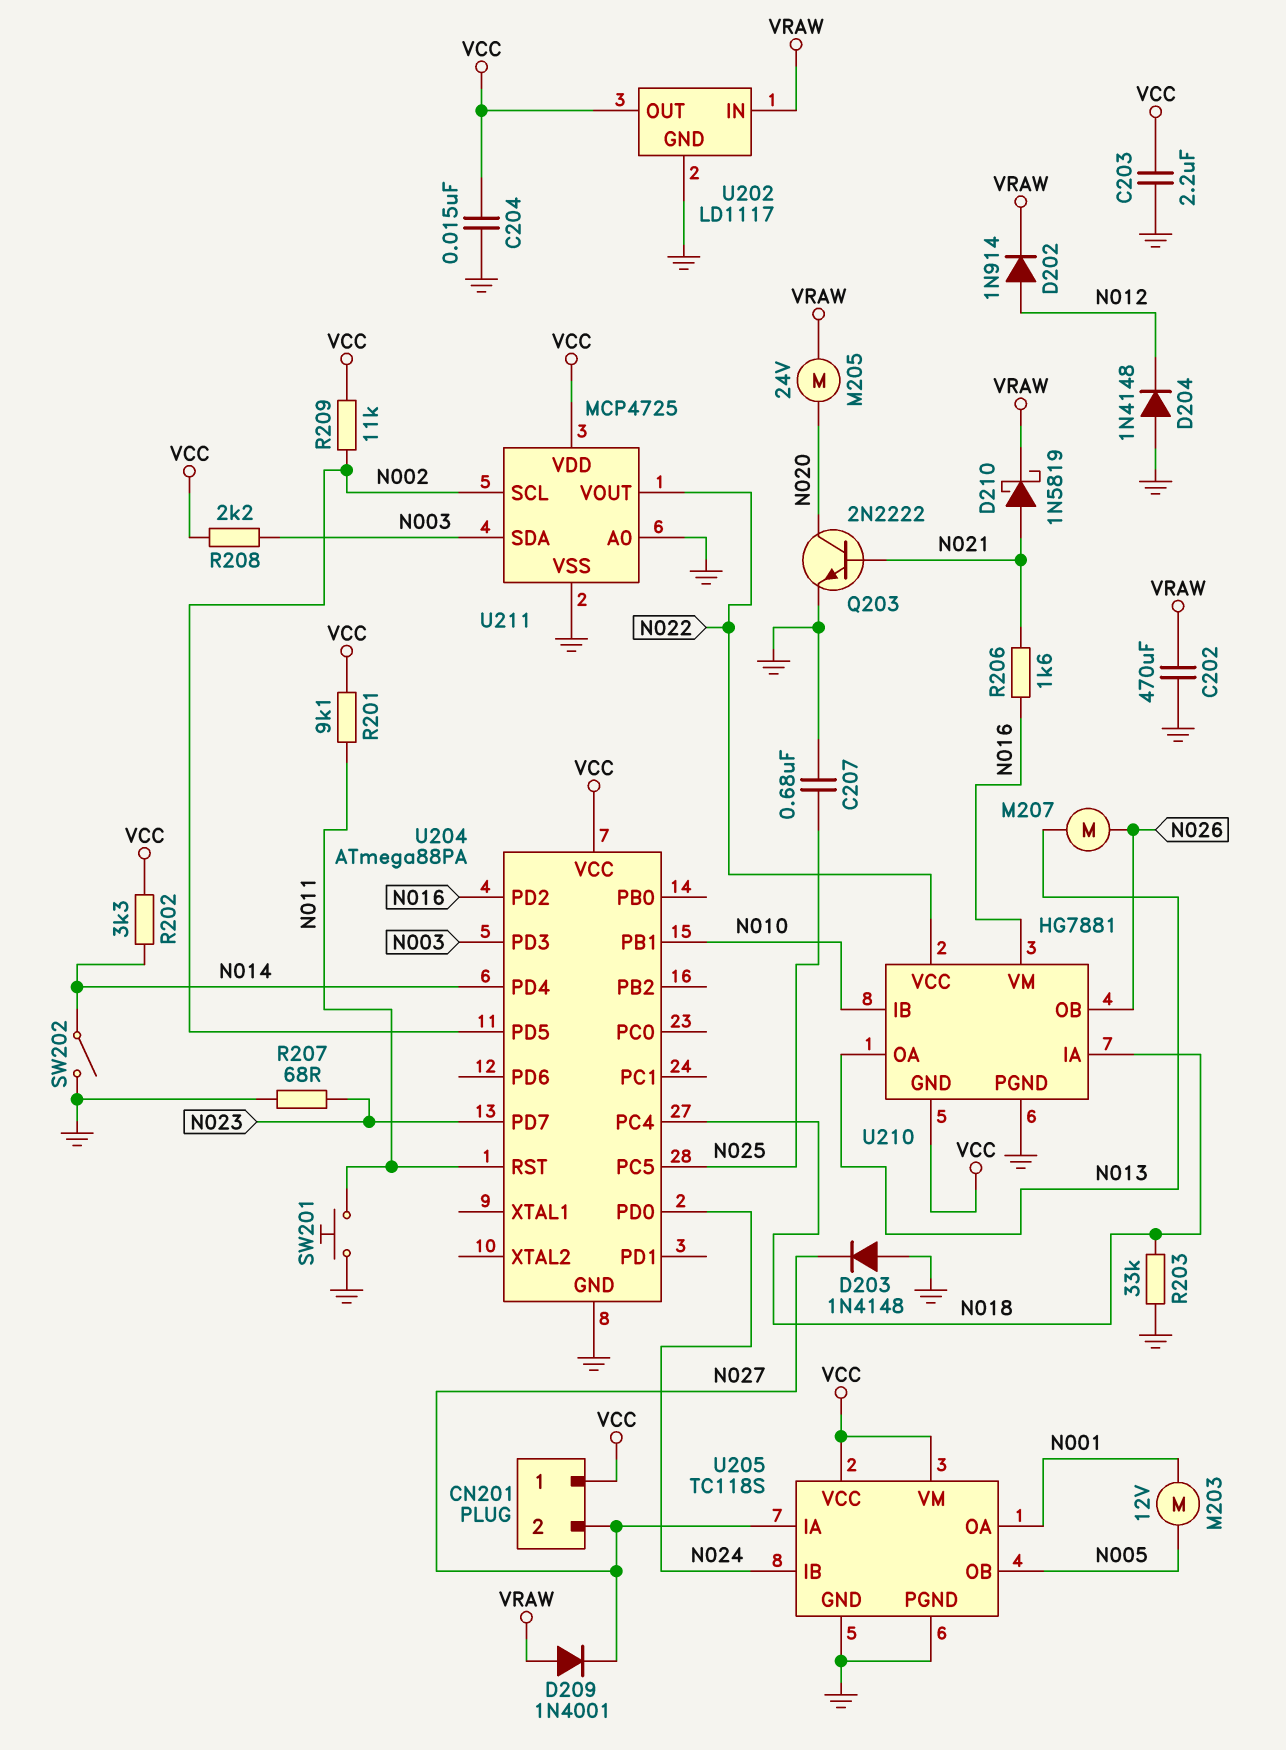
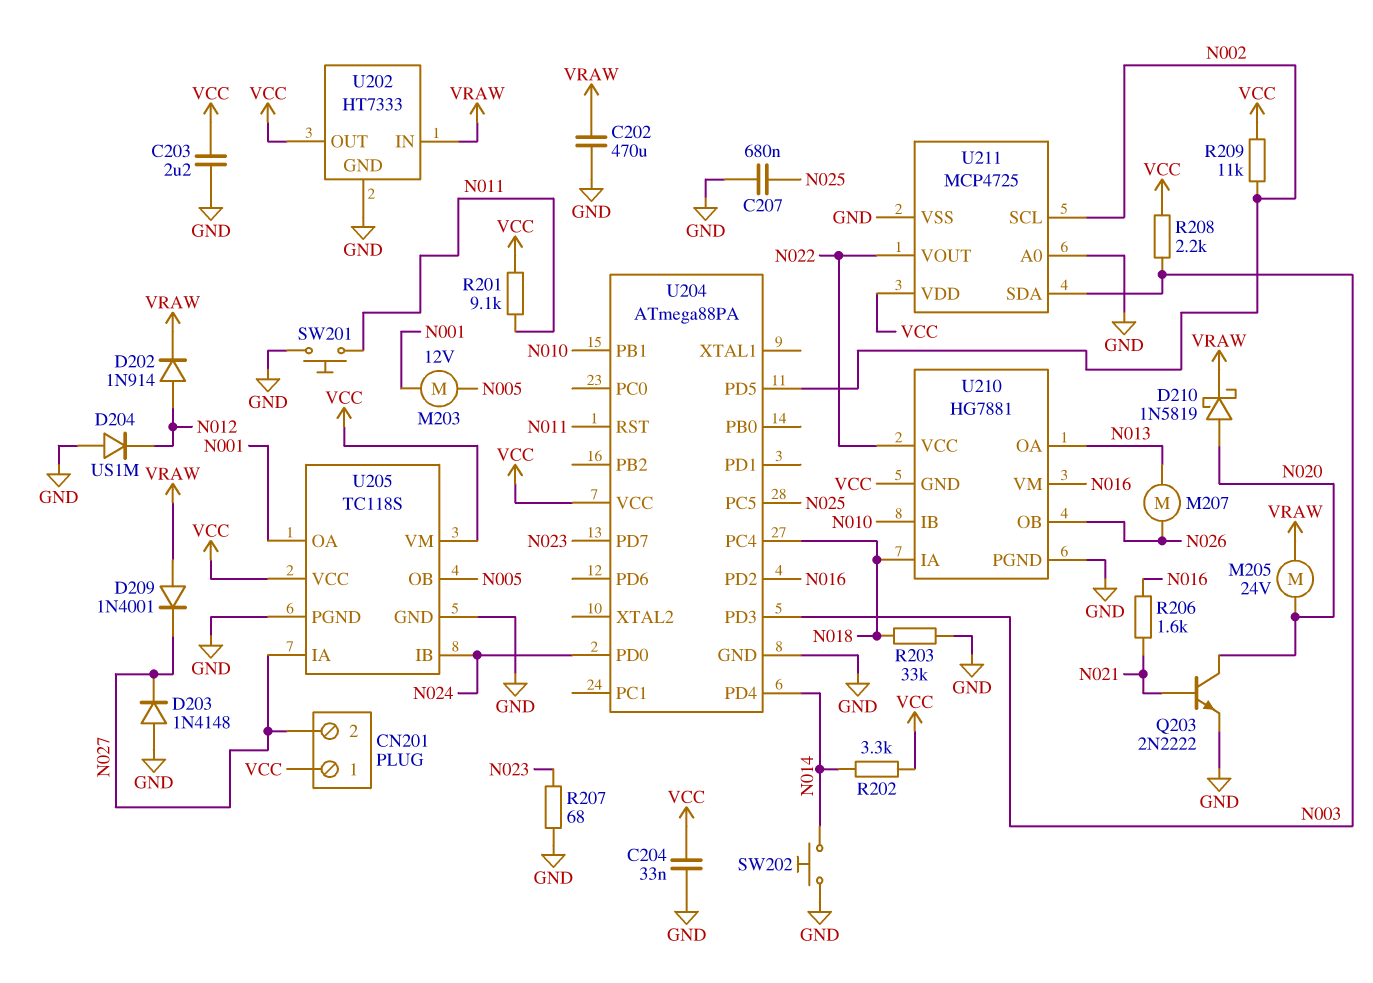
C204: 15nF (GND, VCC) -> 33nF (GND, VCC)
D204: diode 1N4148 (A GND, K N012) -> diode US1M (A GND, K N012)
D210: schottky 1N5819 (A N021, K VRAW) -> schottky 1N5819 (A N020, K VRAW)
SW202: switch (GND, N014) -> button (GND, N014)
U202: LD1117 -> HT7333

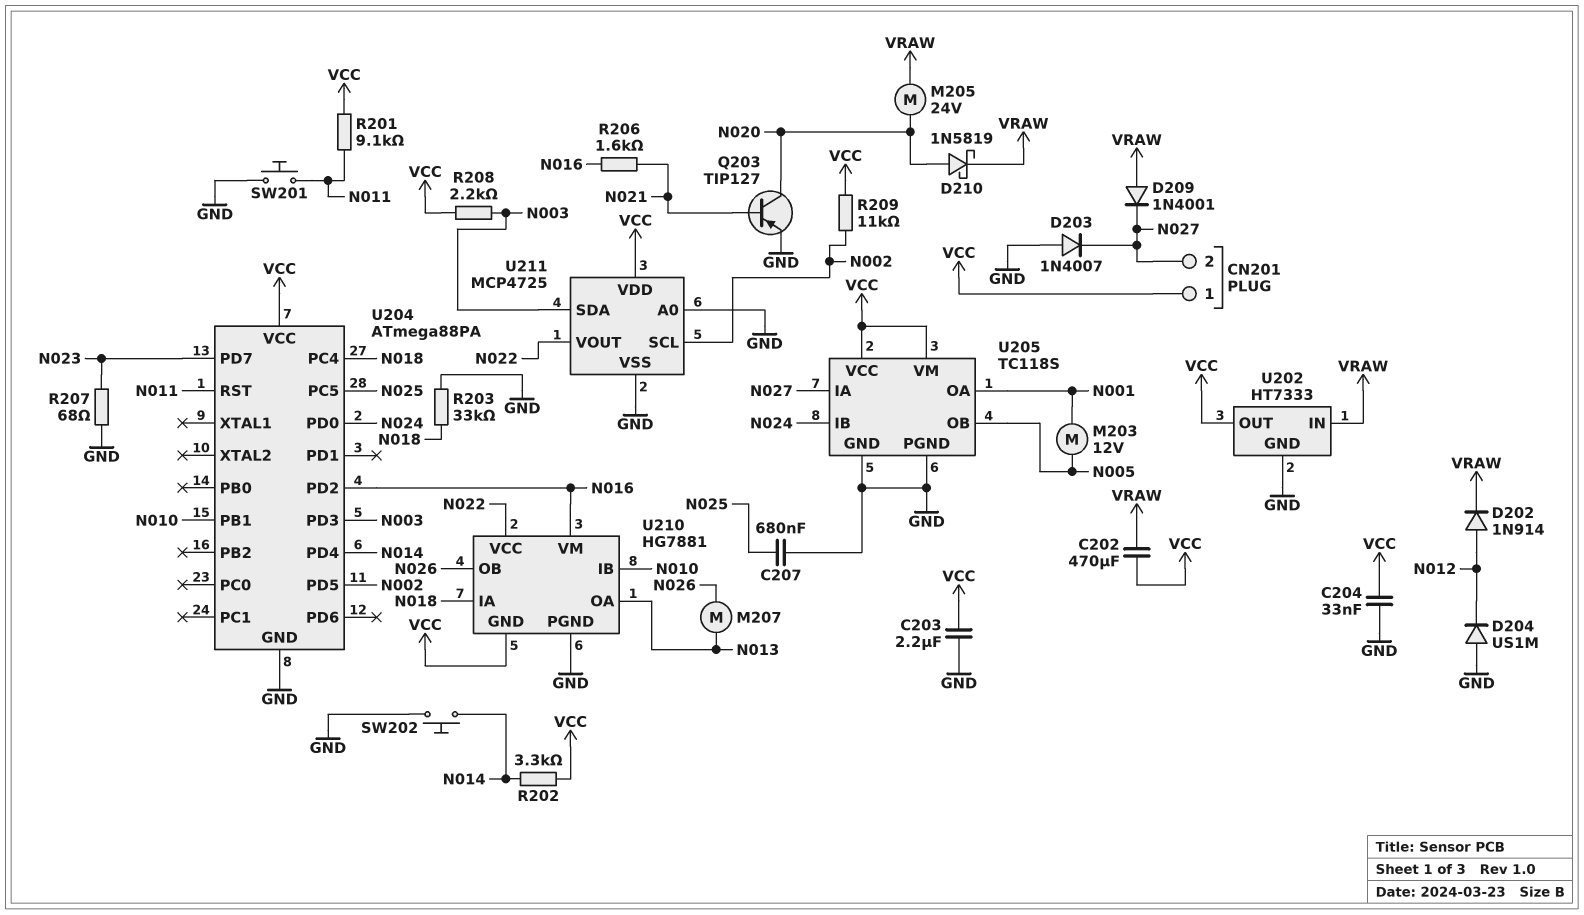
C202: 470uF (GND, VRAW) -> 470uF (VCC, VRAW)
D203: diode 1N4148 (A GND, K N027) -> diode 1N4007 (A GND, K N027)
Q203: NPN 2N2222 (B N021, C N020, E GND) -> PNP TIP127 (B N021, C N020, E GND)

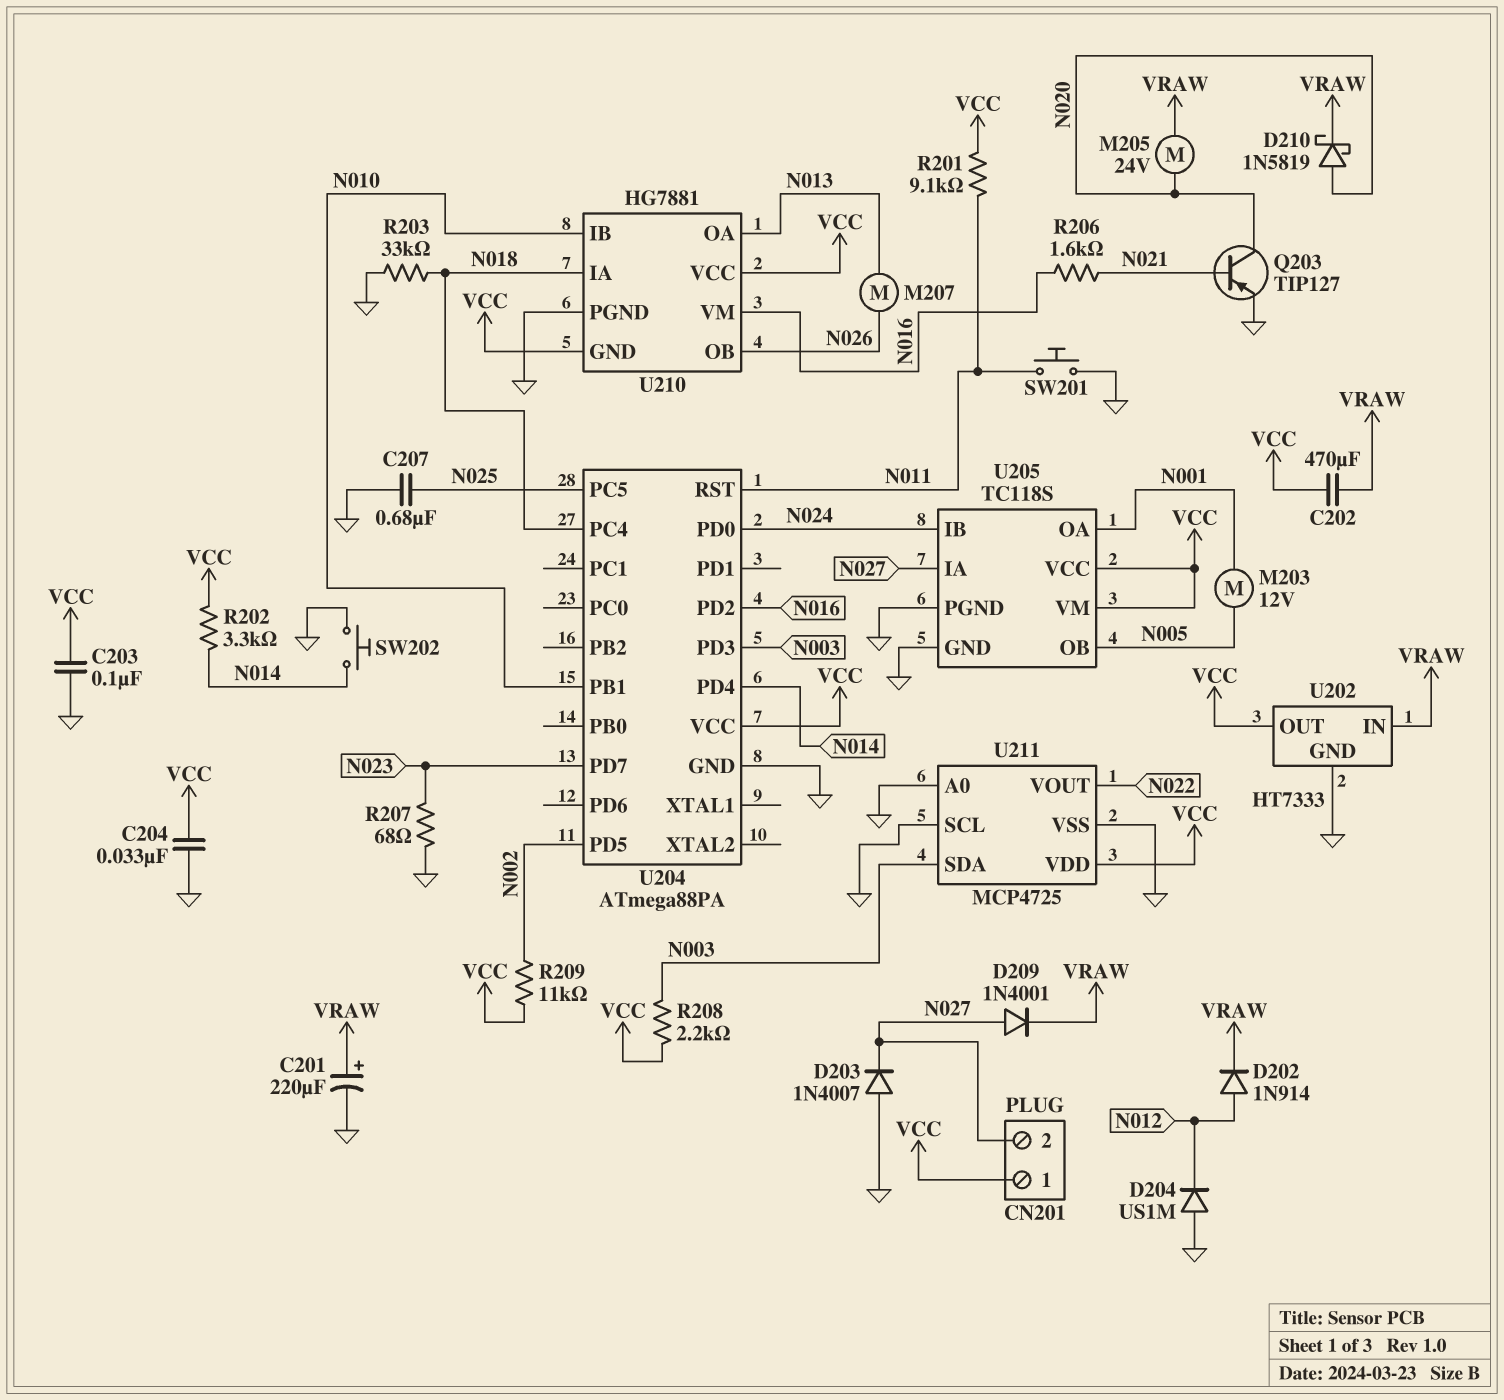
C201: none -> 220uF (plus VRAW, minus GND)
C203: 2.2uF (GND, VCC) -> 100nF (GND, VCC)
D209: diode 1N4001 (A VRAW, K N027) -> diode 1N4001 (A N027, K VRAW)
U210 pin VCC: N022 -> VCC
U211 pin SCL: N002 -> GND

